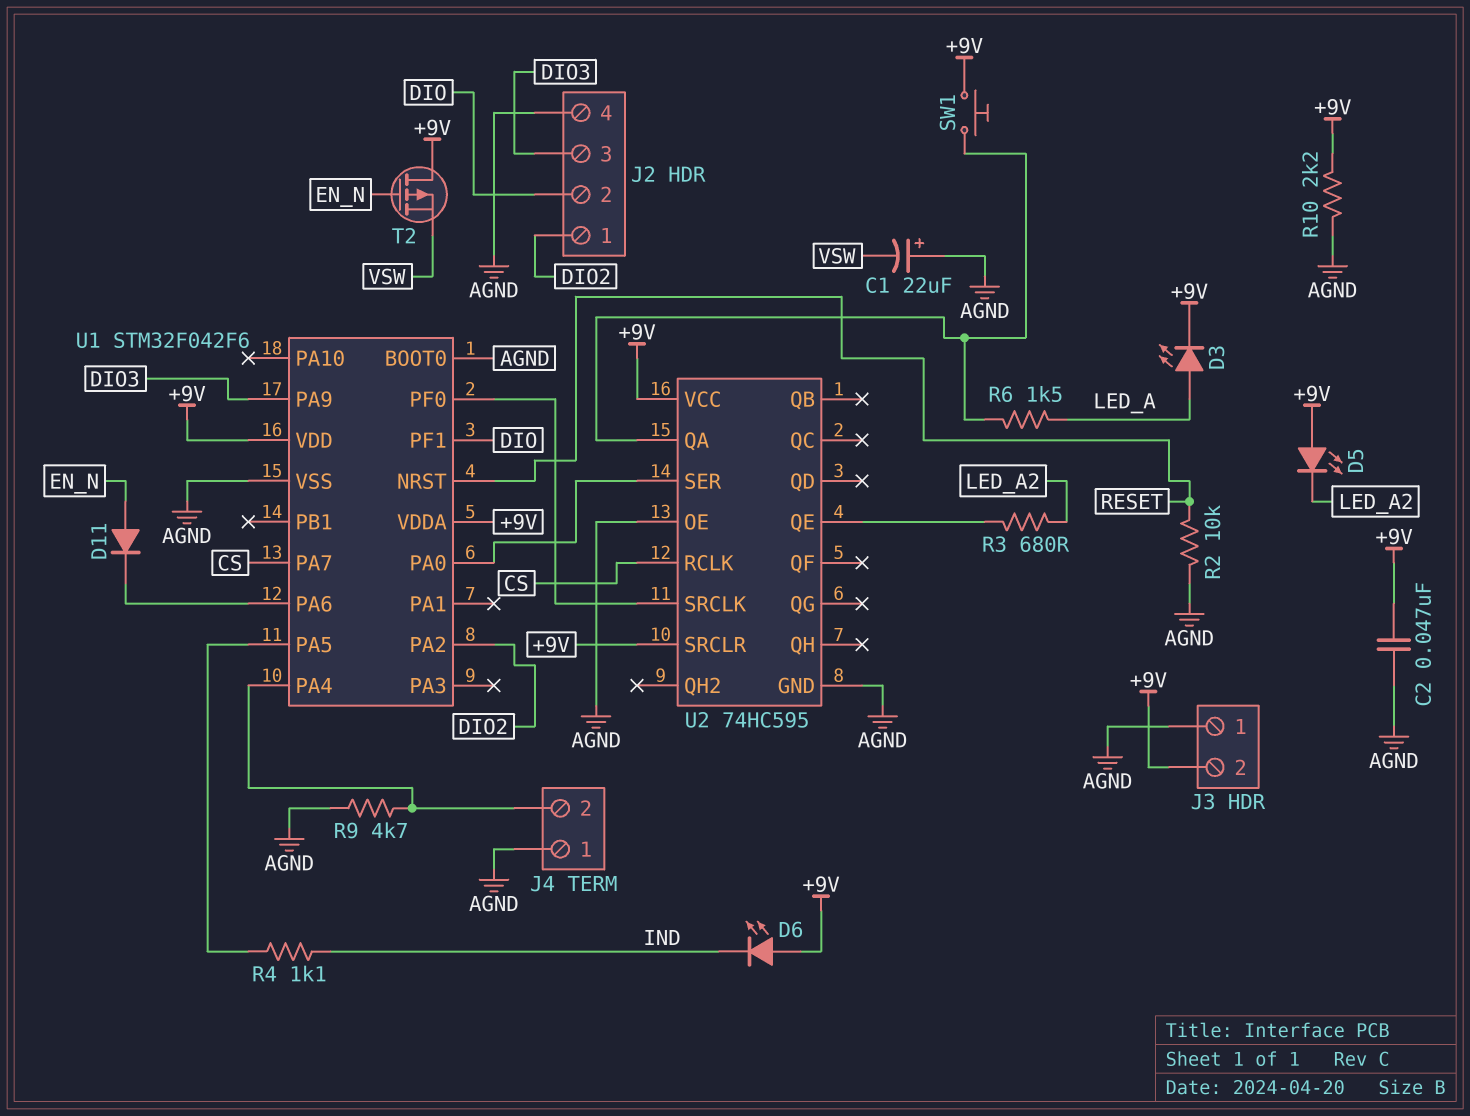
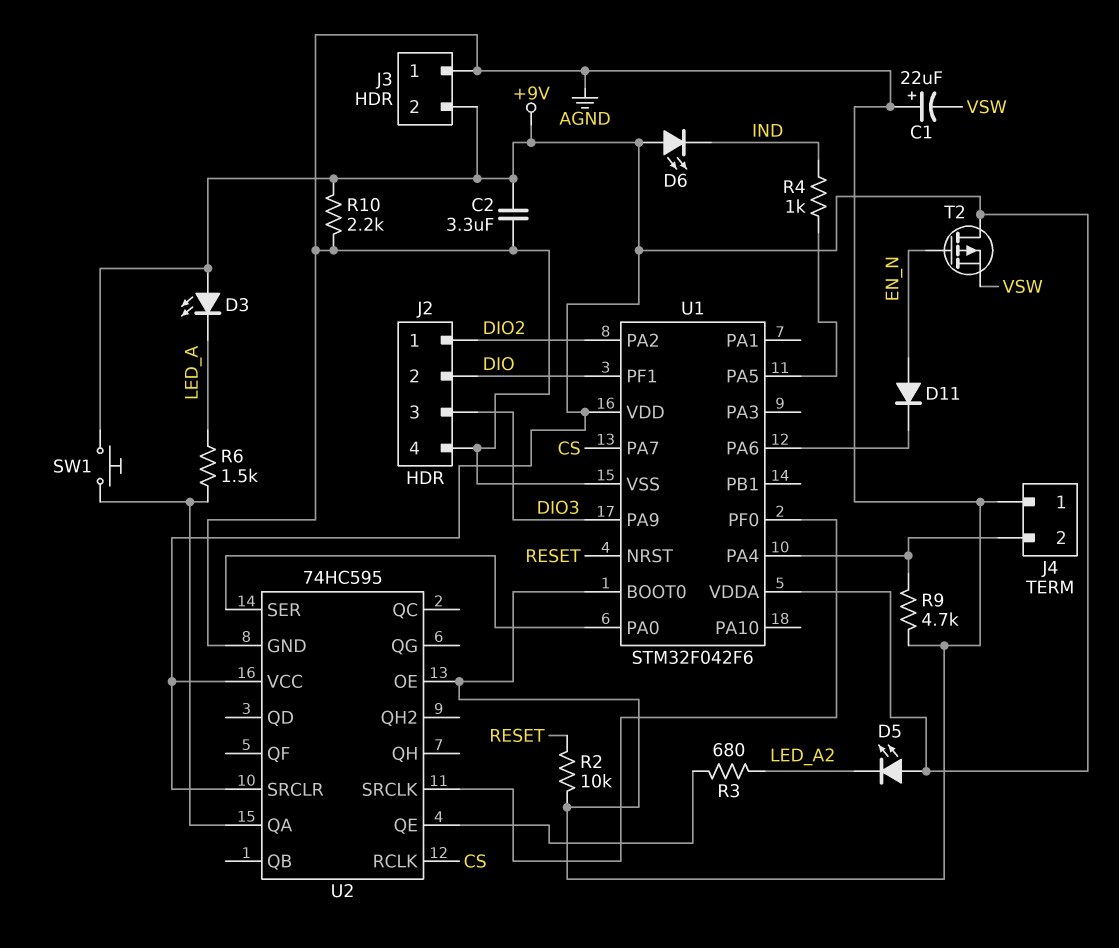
C2: 47nF (+9V, AGND) -> 3.3uF (+9V, AGND)
D3: LED (A LED_A, K +9V) -> LED (A +9V, K LED_A)
R4: 1.1k (IND, U1/PA5) -> 1k (IND, U1/PA5)

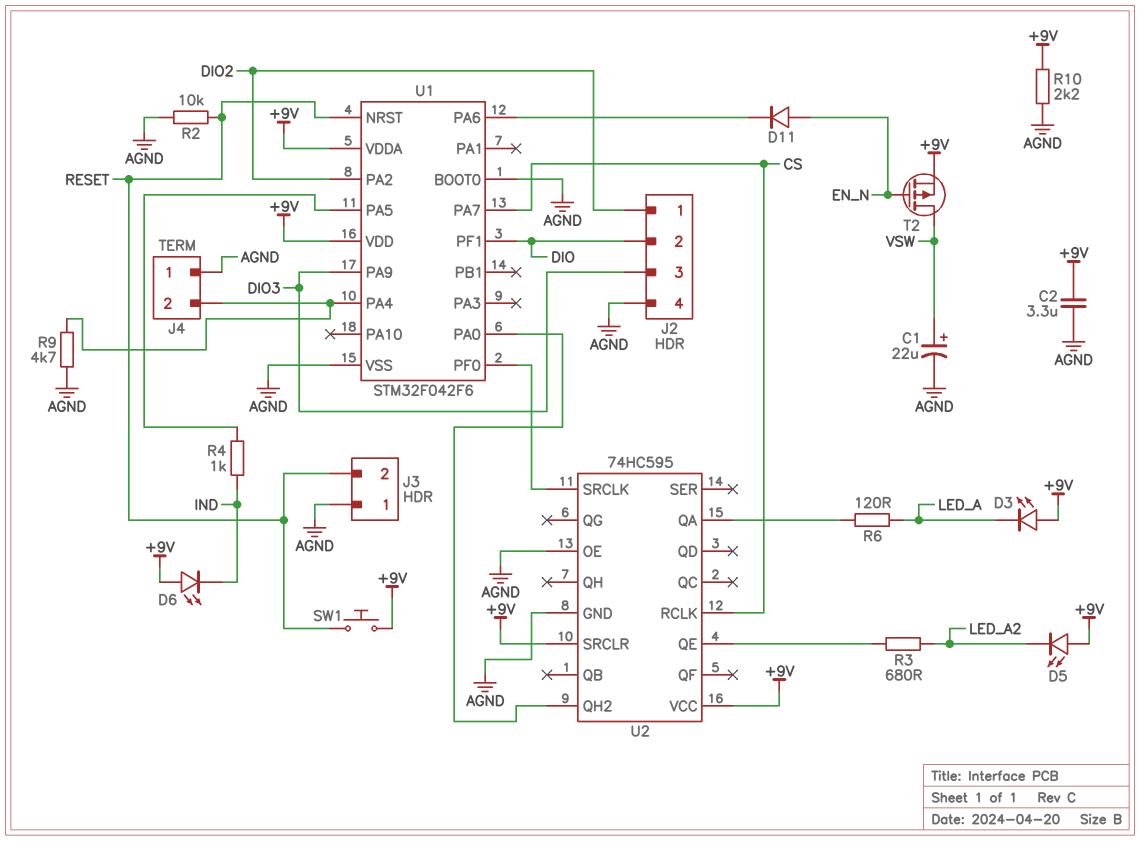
C1: 22uF (plus AGND, minus VSW) -> 22uF (plus VSW, minus AGND)
J3 pin 2: +9V -> RESET
R6: 1.5k (LED_A, U2/QA) -> 120 (LED_A, U2/QA)
SW1: button (+9V, U2/QA) -> button (+9V, RESET)
T2: PMOS (G EN_N, D +9V, S VSW) -> PMOS (G EN_N, D VSW, S +9V)
U2 pin QH2: none -> U1/PA0
U2 pin SER: U1/PA0 -> none

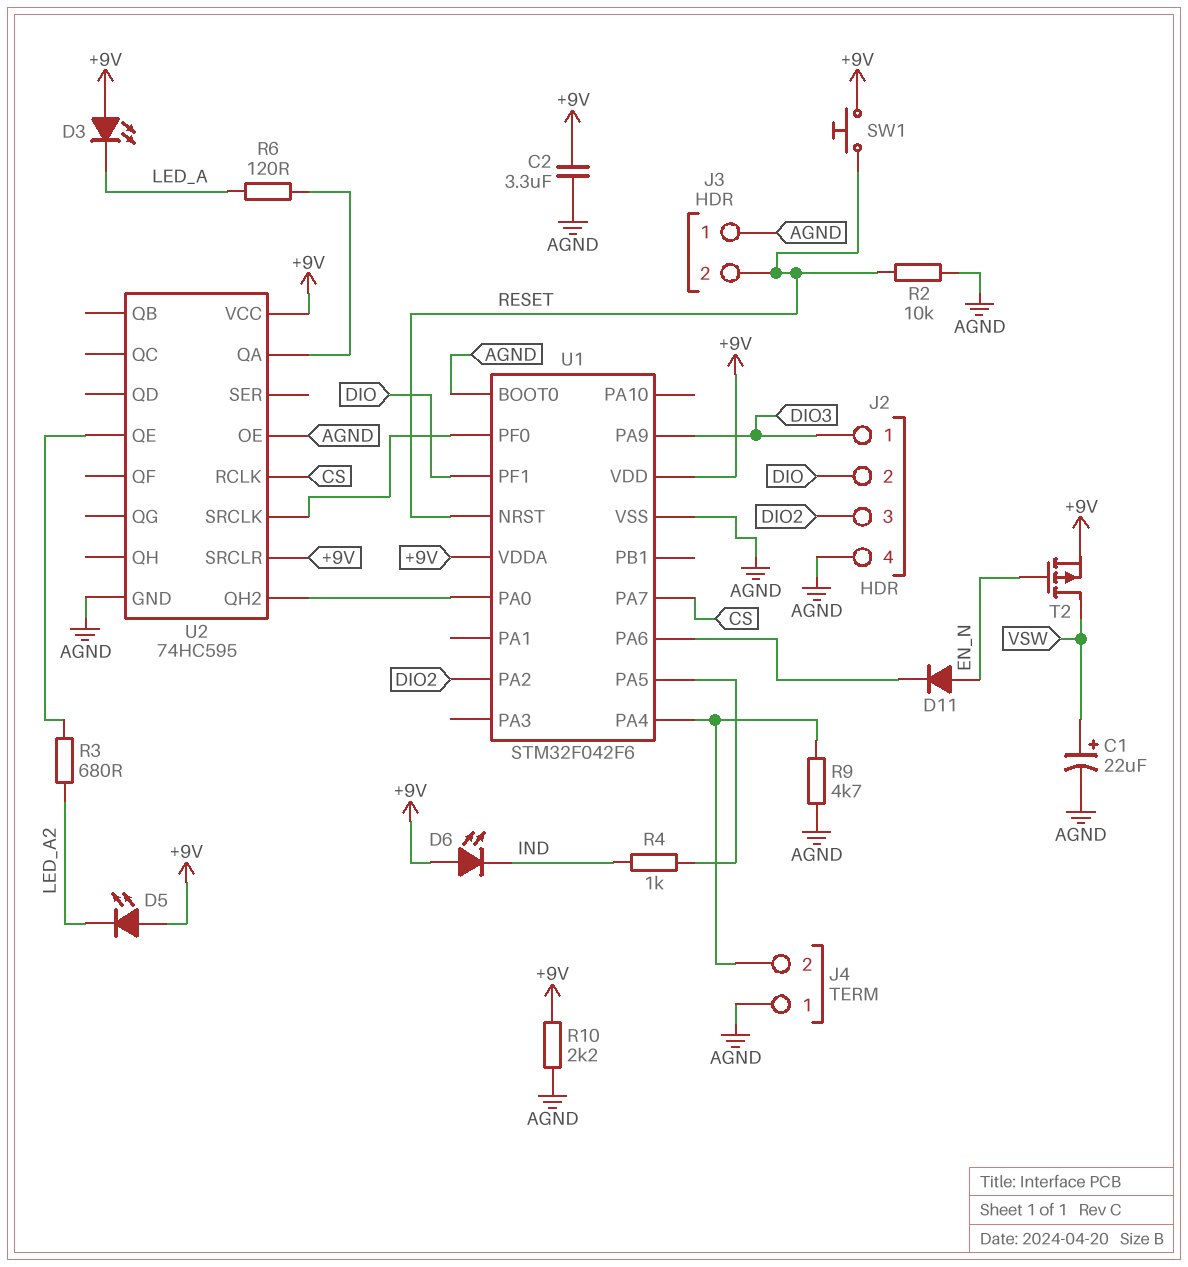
J2 pin 1: DIO2 -> DIO3
J2 pin 3: DIO3 -> DIO2

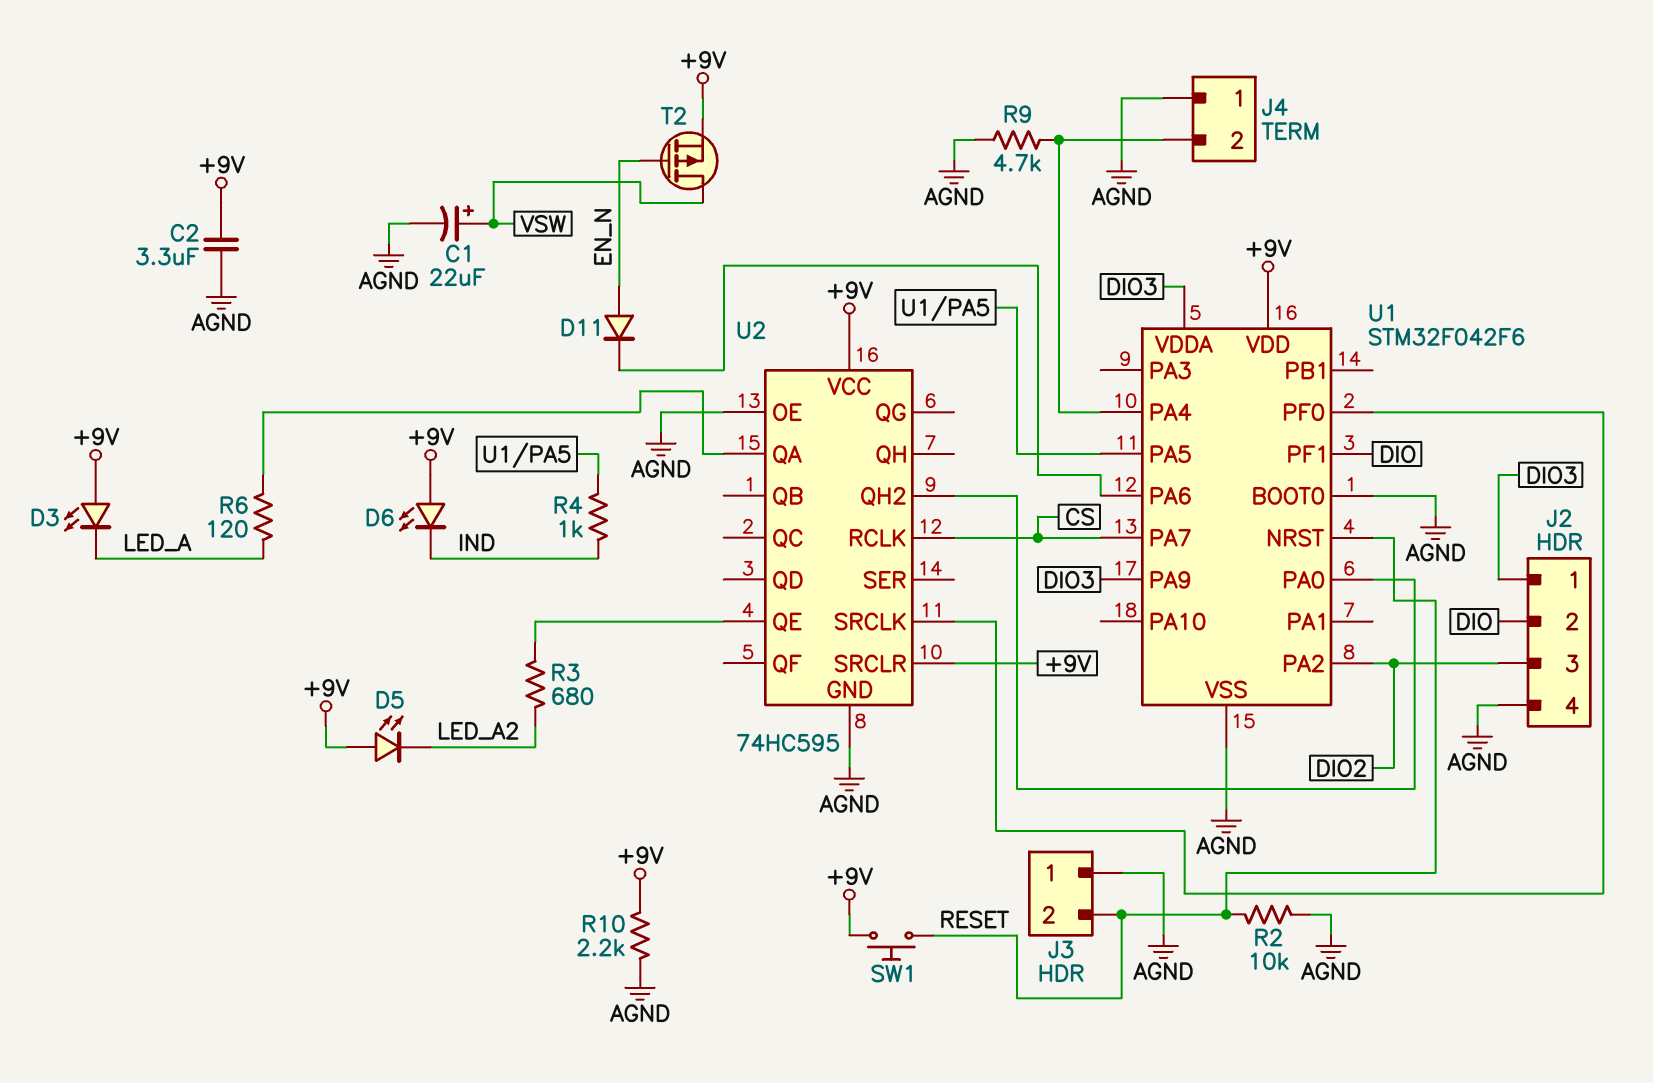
U1 pin VDDA: +9V -> DIO3

